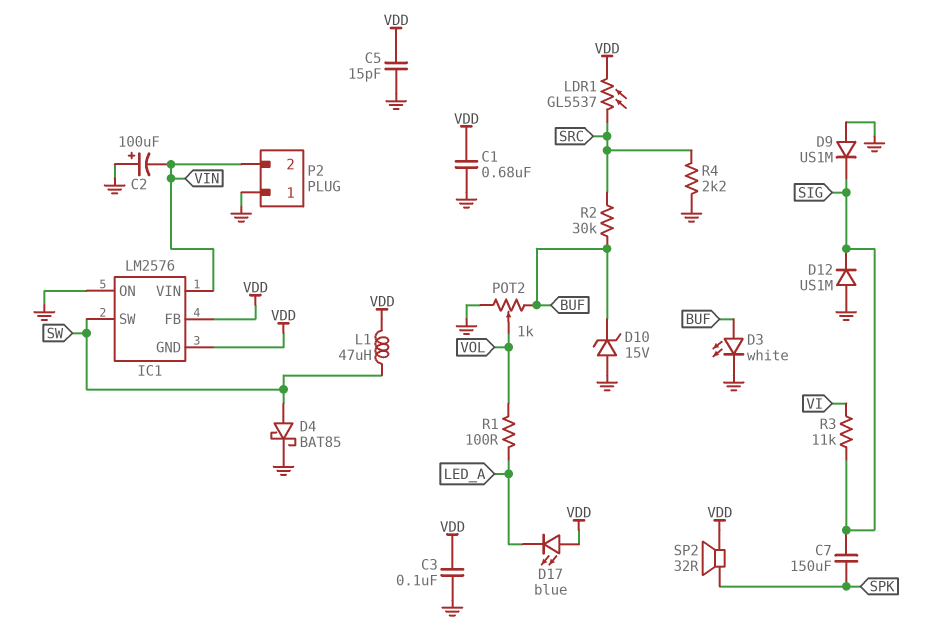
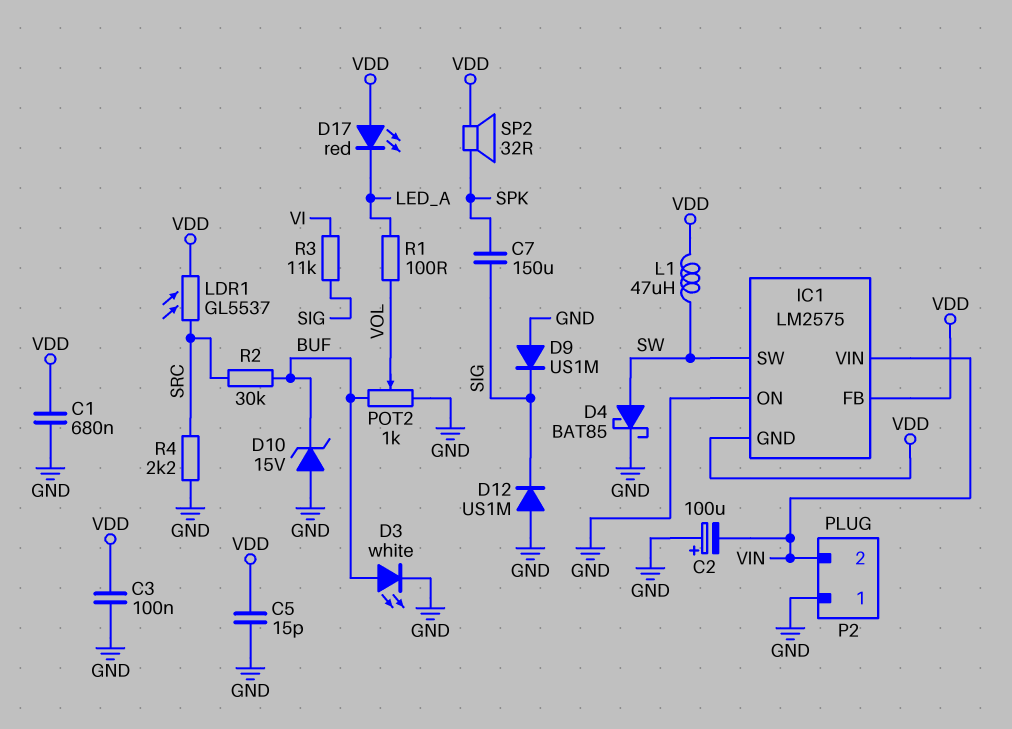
D17: LED blue (A VDD, K LED_A) -> LED red (A VDD, K LED_A)
IC1: LM2576 -> LM2575

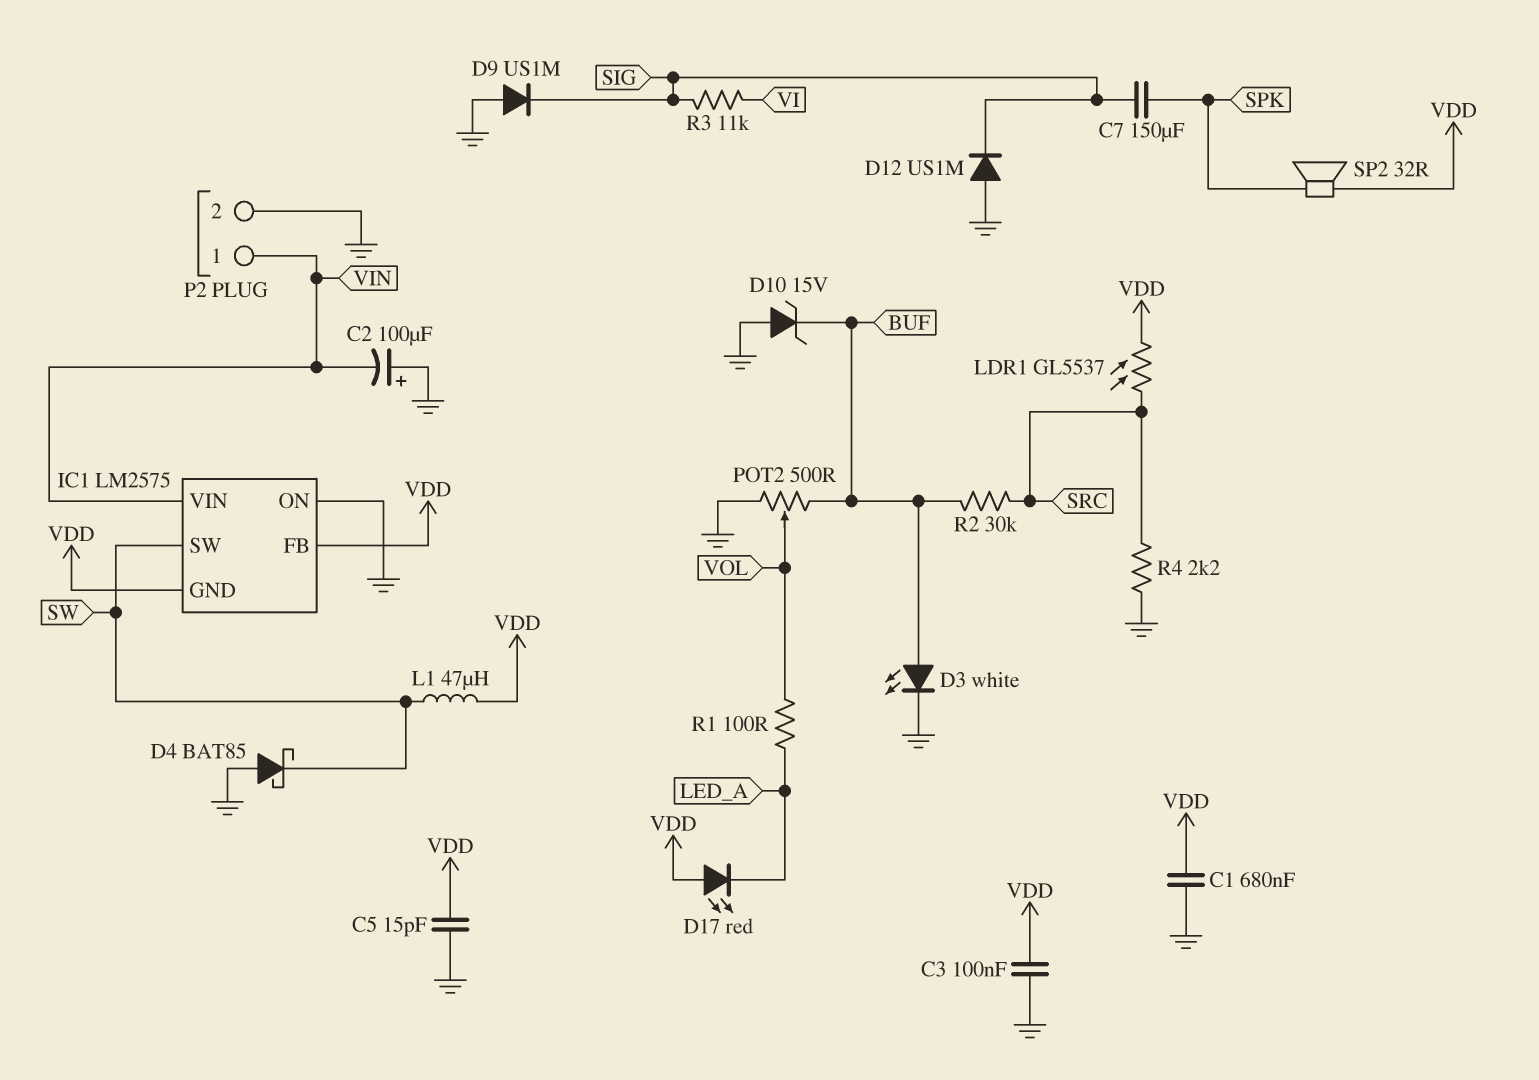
D4: schottky BAT85 (A SW, K GND) -> schottky BAT85 (A GND, K SW)
P2 pin 1: GND -> VIN
P2 pin 2: VIN -> GND
POT2: 1k (BUF, GND, wiper VOL) -> 500 (BUF, GND, wiper VOL)

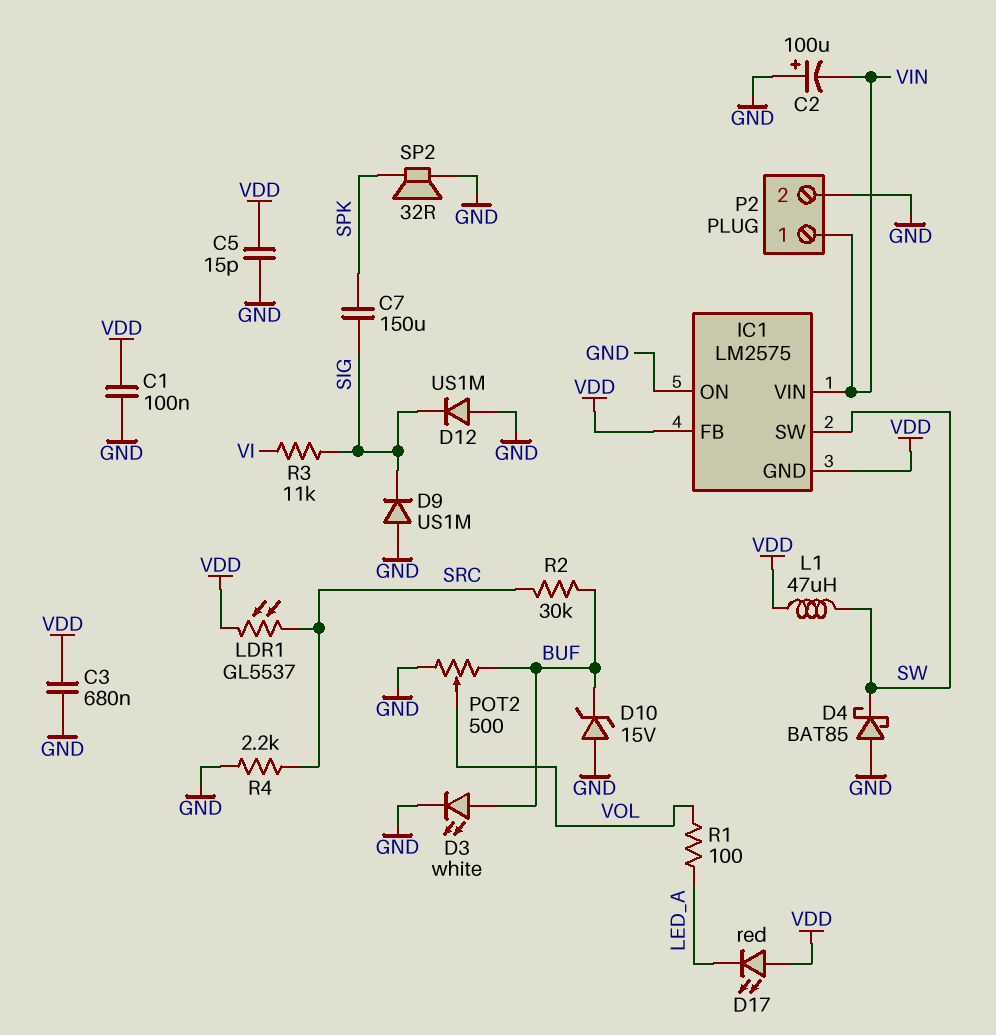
C1: 680nF (GND, VDD) -> 100nF (GND, VDD)
C3: 100nF (GND, VDD) -> 680nF (GND, VDD)
SP2: speaker 32R (SPK, VDD) -> speaker 32R (GND, SPK)

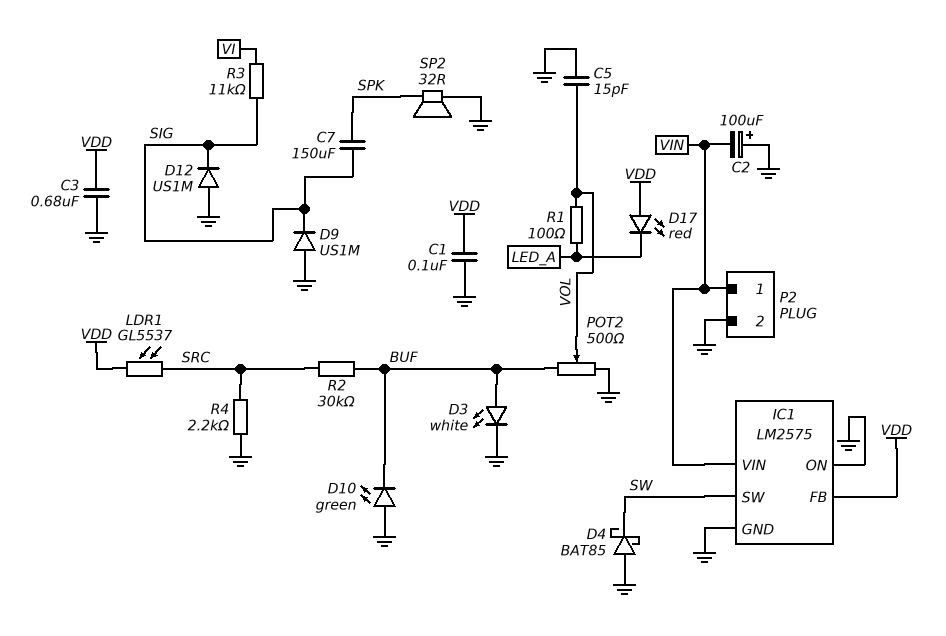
C5: 15pF (GND, VDD) -> 15pF (GND, VOL)
D10: zener 15V (A GND, K BUF) -> LED green (A GND, K BUF)
IC1 pin GND: VDD -> GND
L1: 47uH (SW, VDD) -> none

